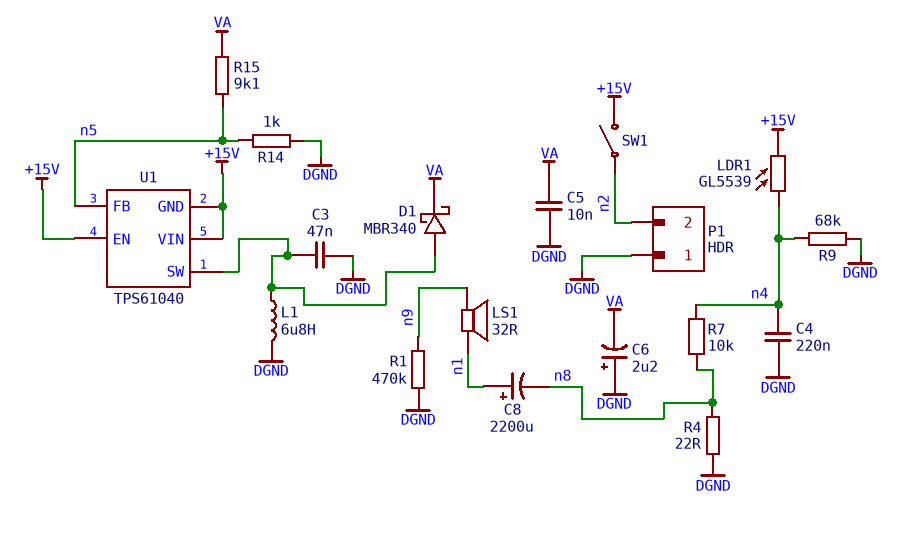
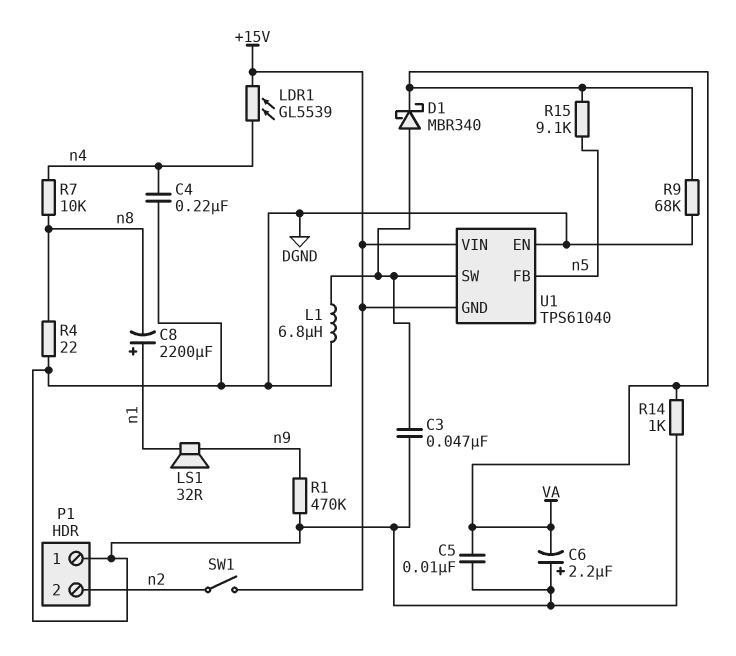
R9: 68k (DGND, n4) -> 68k (DGND, VA)
R14: 1k (DGND, n5) -> 1k (DGND, VA)
U1 pin EN: +15V -> DGND

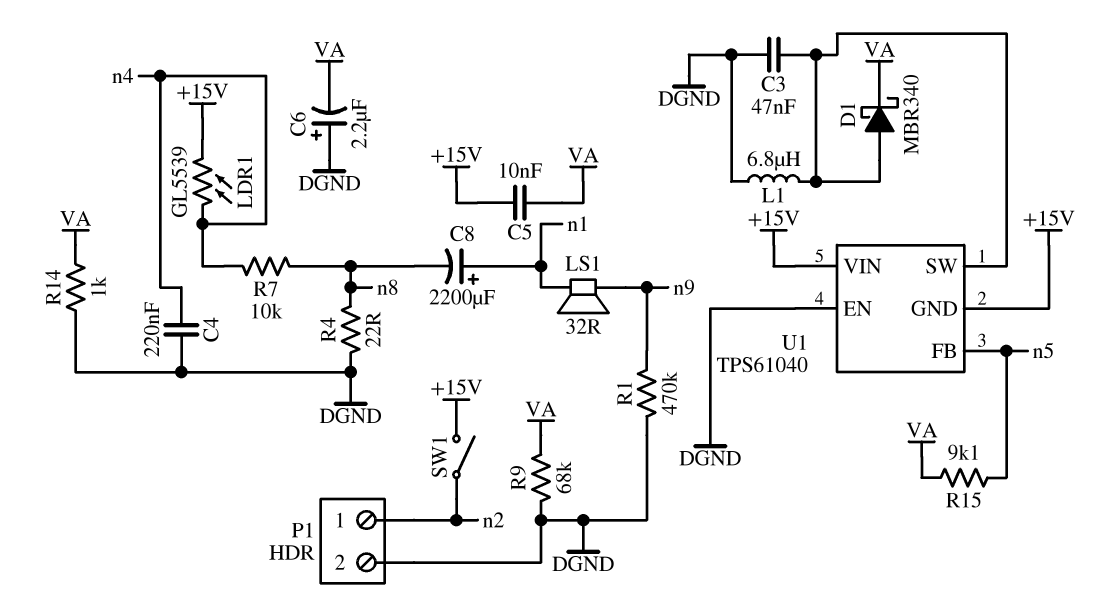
C5: 10nF (DGND, VA) -> 10nF (+15V, VA)
P1 pin 1: DGND -> n2
P1 pin 2: n2 -> DGND

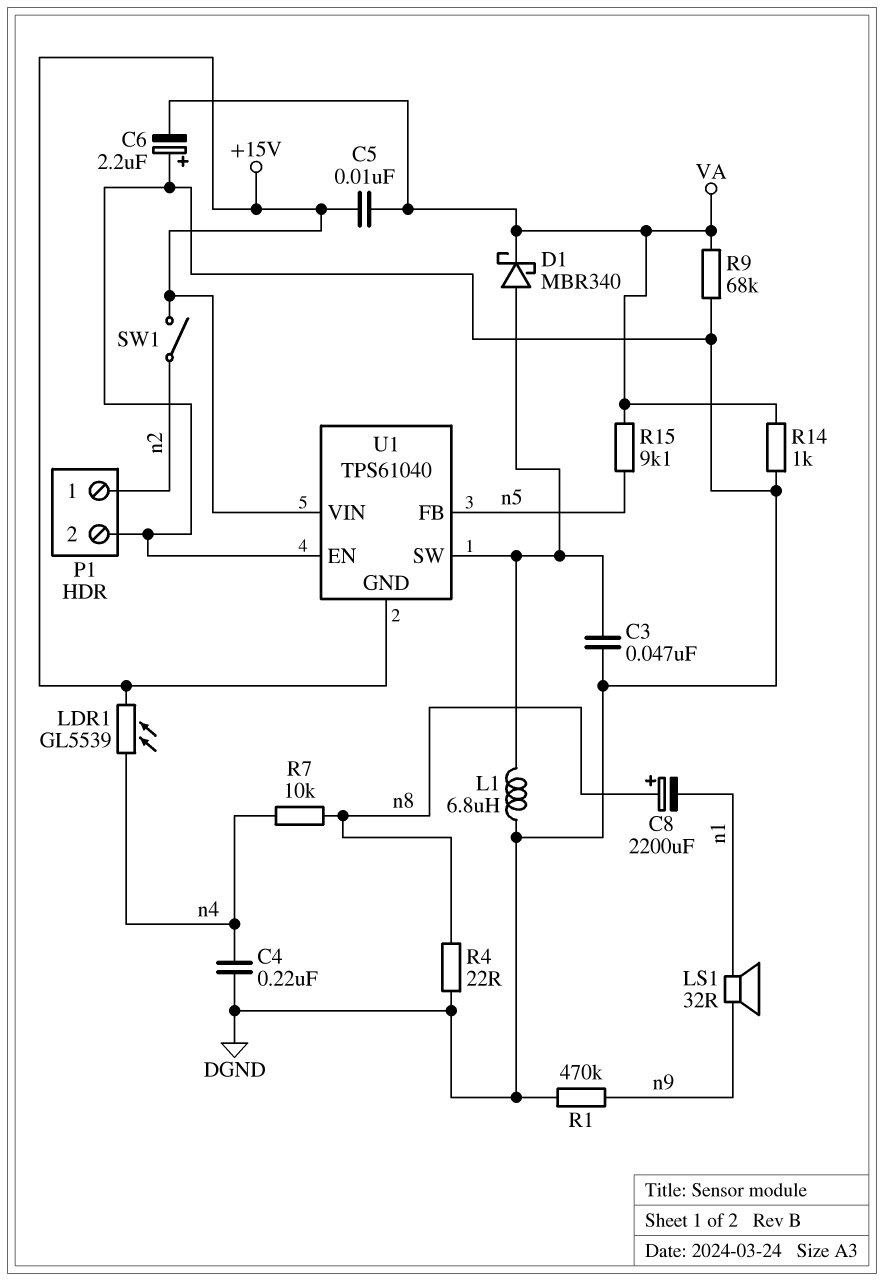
C8: 2200uF (plus n1, minus n8) -> 2200uF (plus n8, minus n1)

